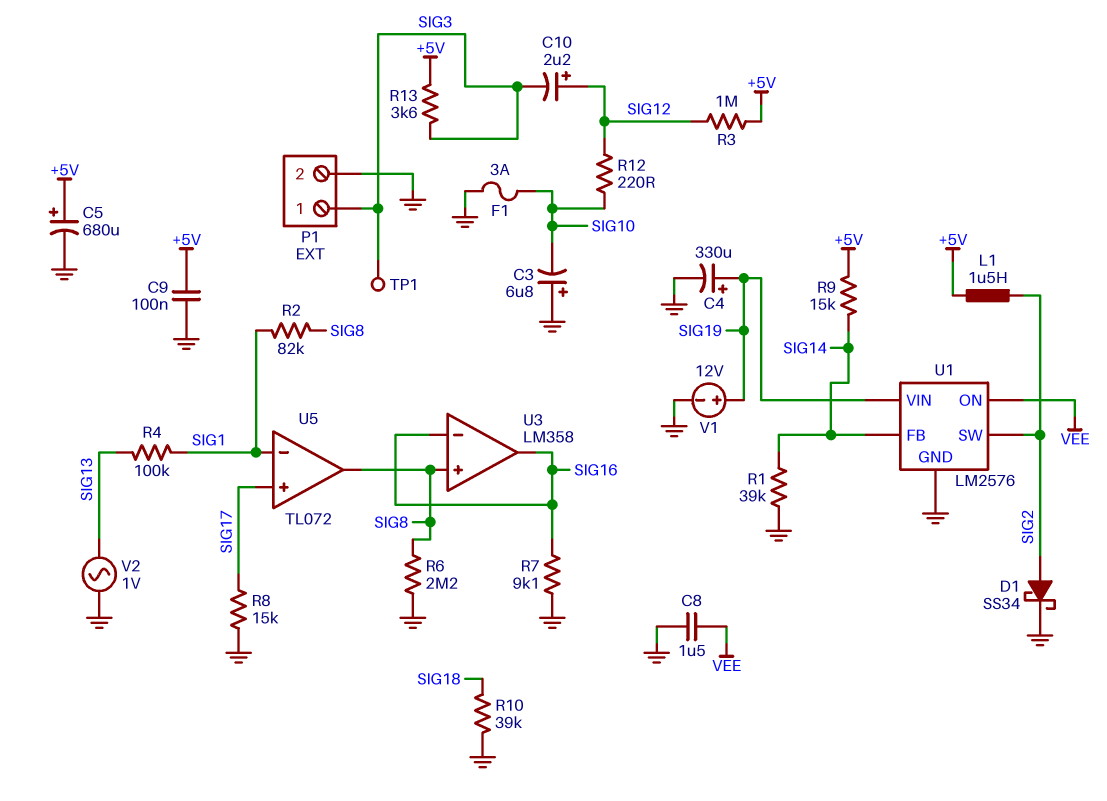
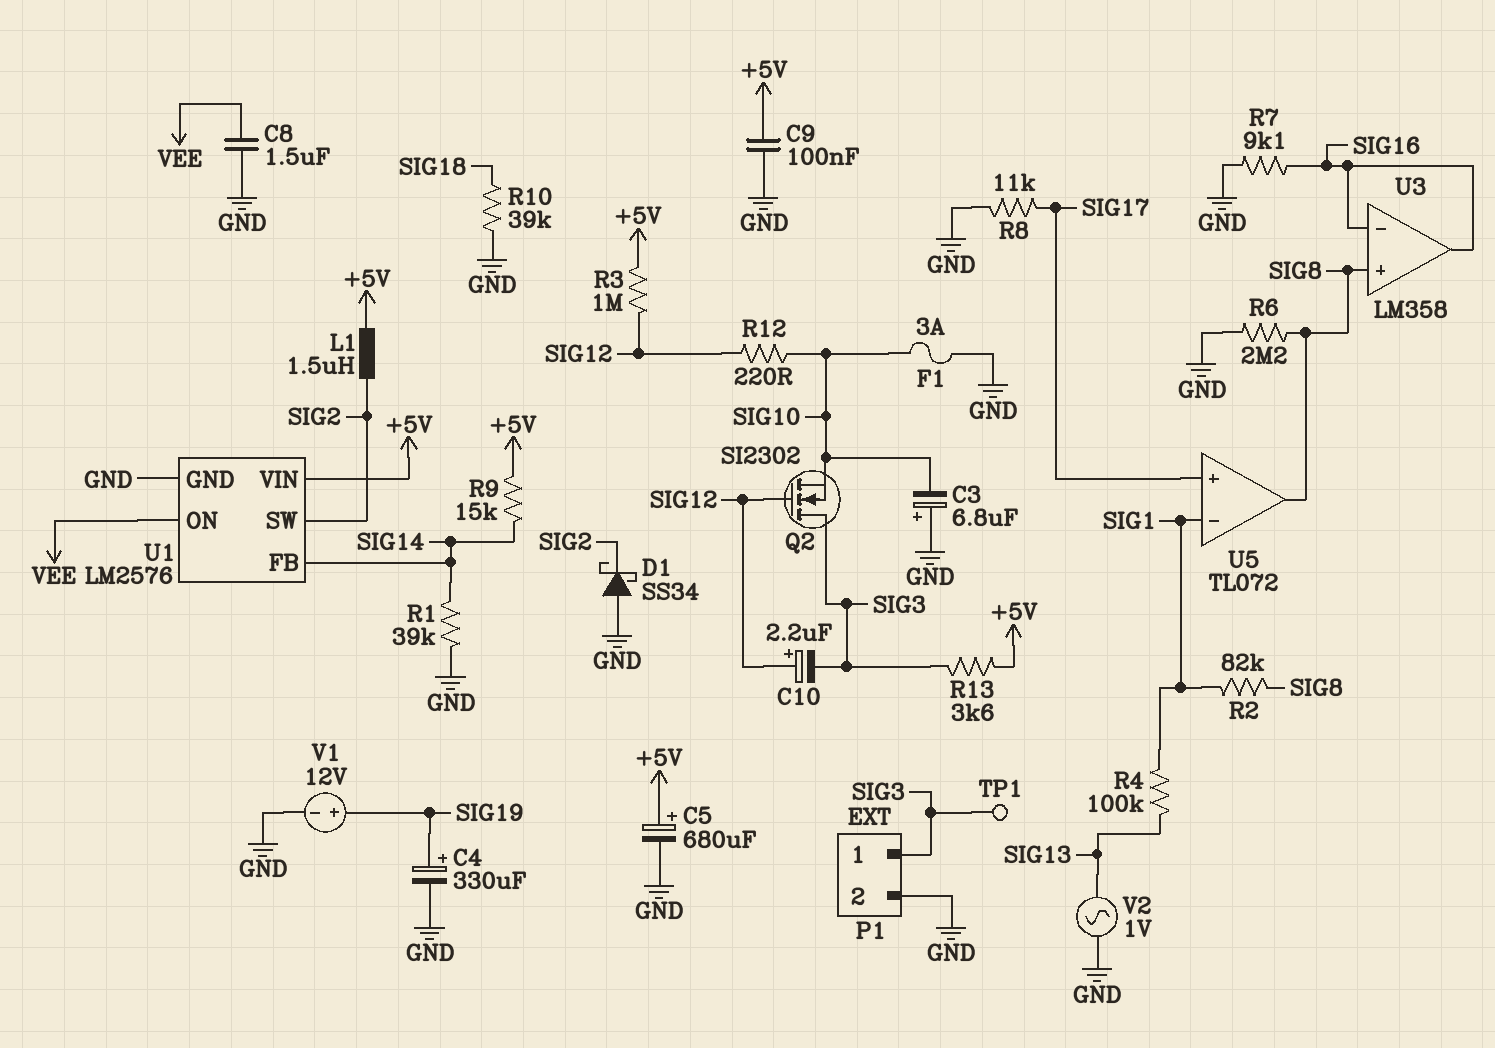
D1: schottky SS34 (A SIG2, K GND) -> schottky SS34 (A GND, K SIG2)
Q2: none -> NMOS SI2302 (G SIG12, D SIG3, S SIG10)
R8: 15k (GND, SIG17) -> 11k (GND, SIG17)
U1 pin VIN: SIG19 -> +5V

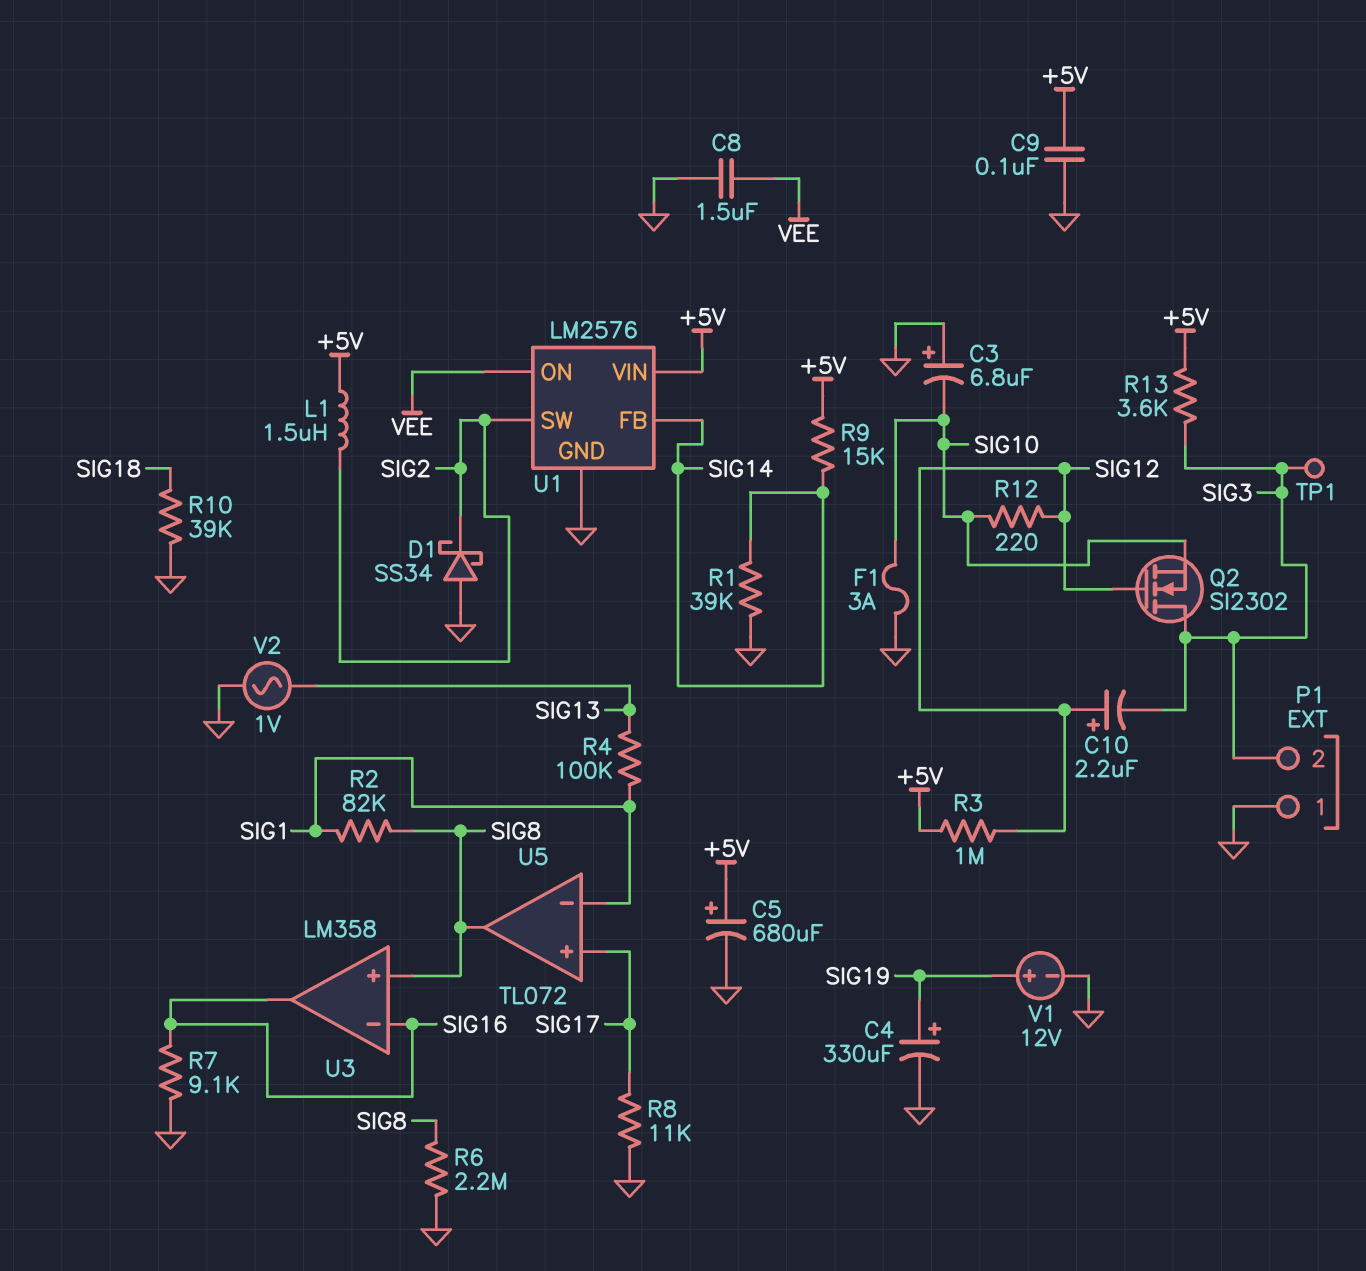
P1 pin 1: SIG3 -> GND
P1 pin 2: GND -> SIG3

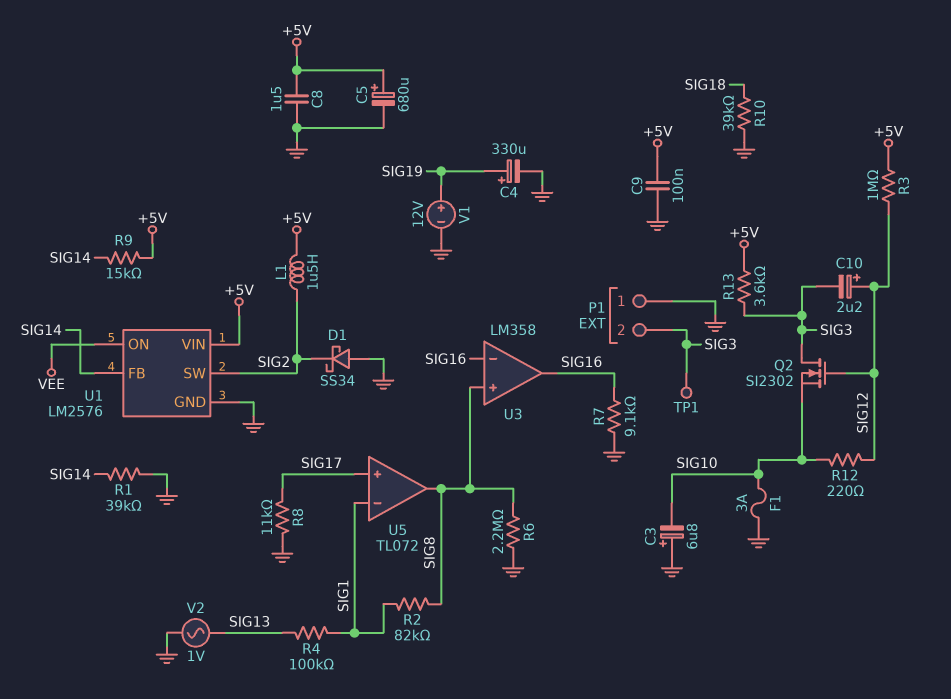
C8: 1.5uF (GND, VEE) -> 1.5uF (+5V, GND)

